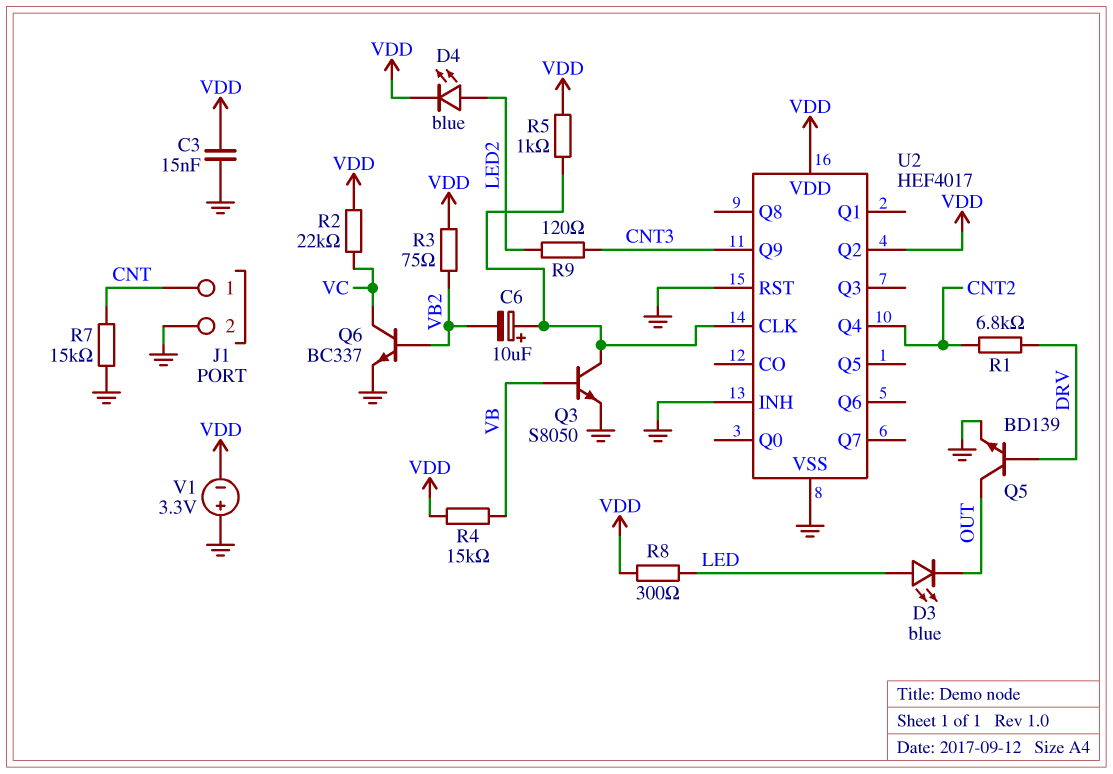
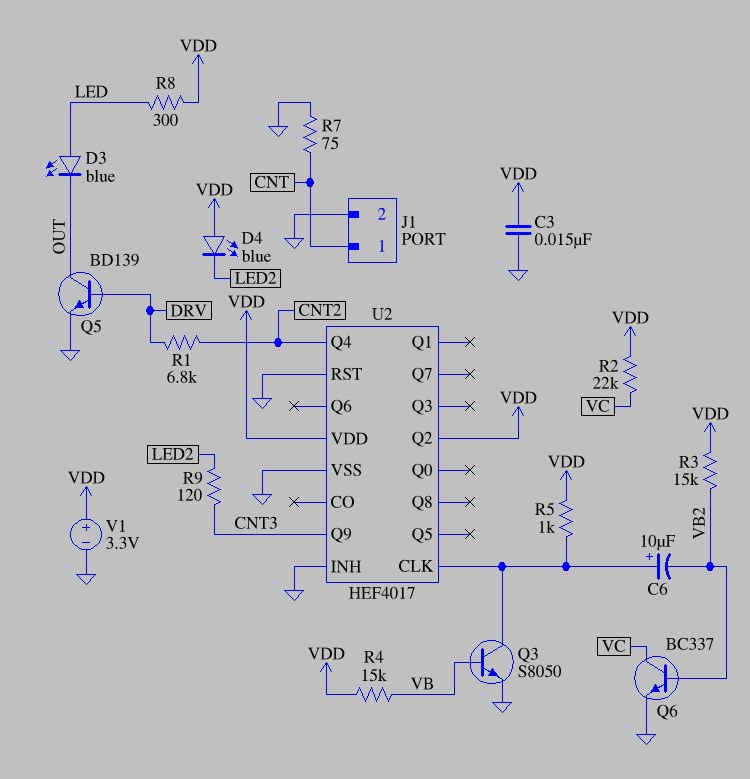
D4: LED blue (A LED2, K VDD) -> LED blue (A VDD, K LED2)
R3: 75 (VB2, VDD) -> 15k (VB2, VDD)
R7: 15k (CNT, GND) -> 75 (CNT, GND)
V1: 3.3V (plus GND, minus VDD) -> 3.3V (plus VDD, minus GND)

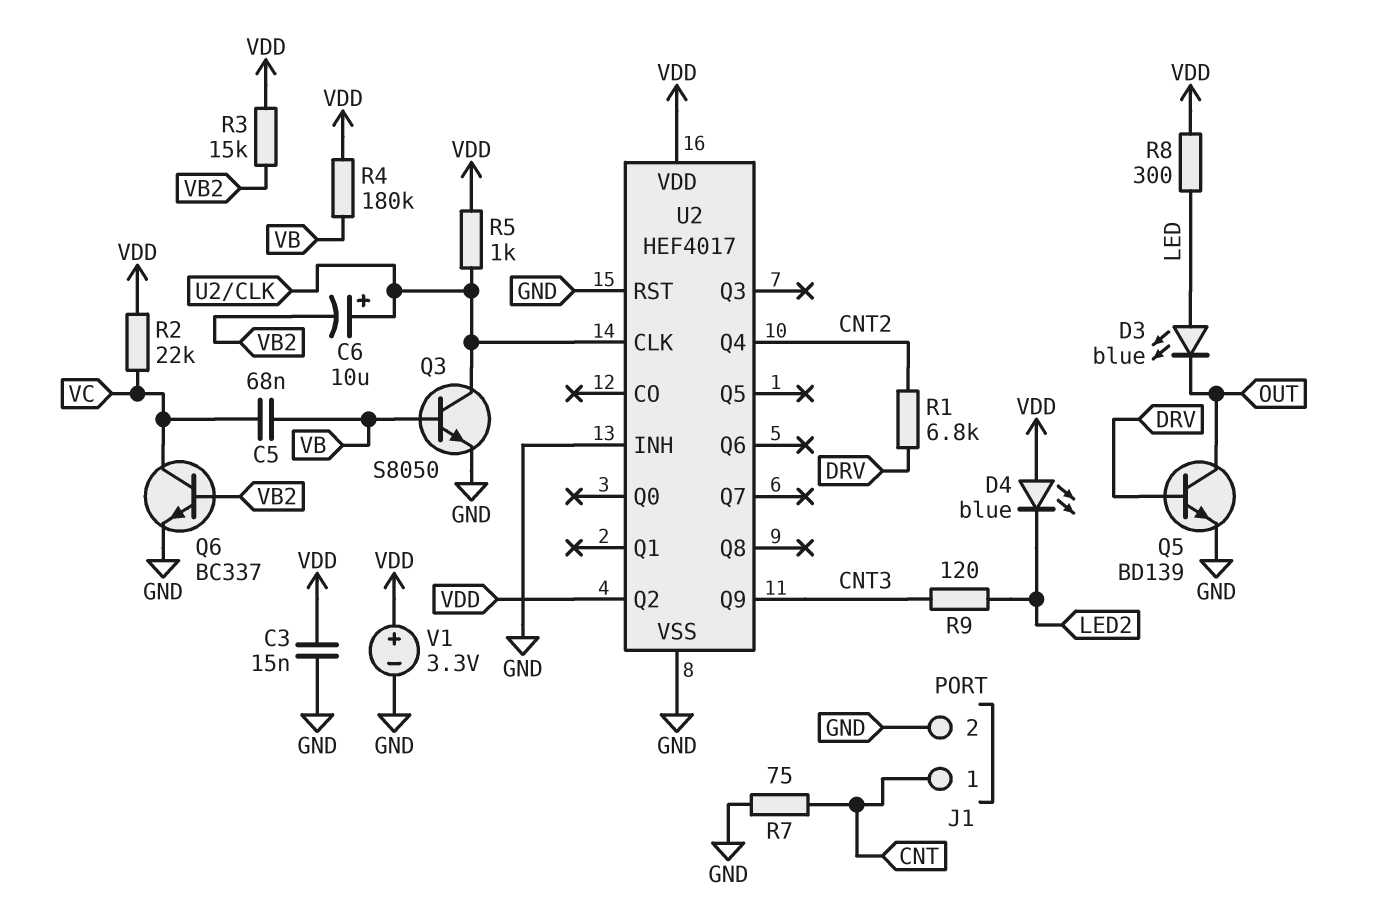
C5: none -> 68nF (VB, VC)
R4: 15k (VB, VDD) -> 180k (VB, VDD)

